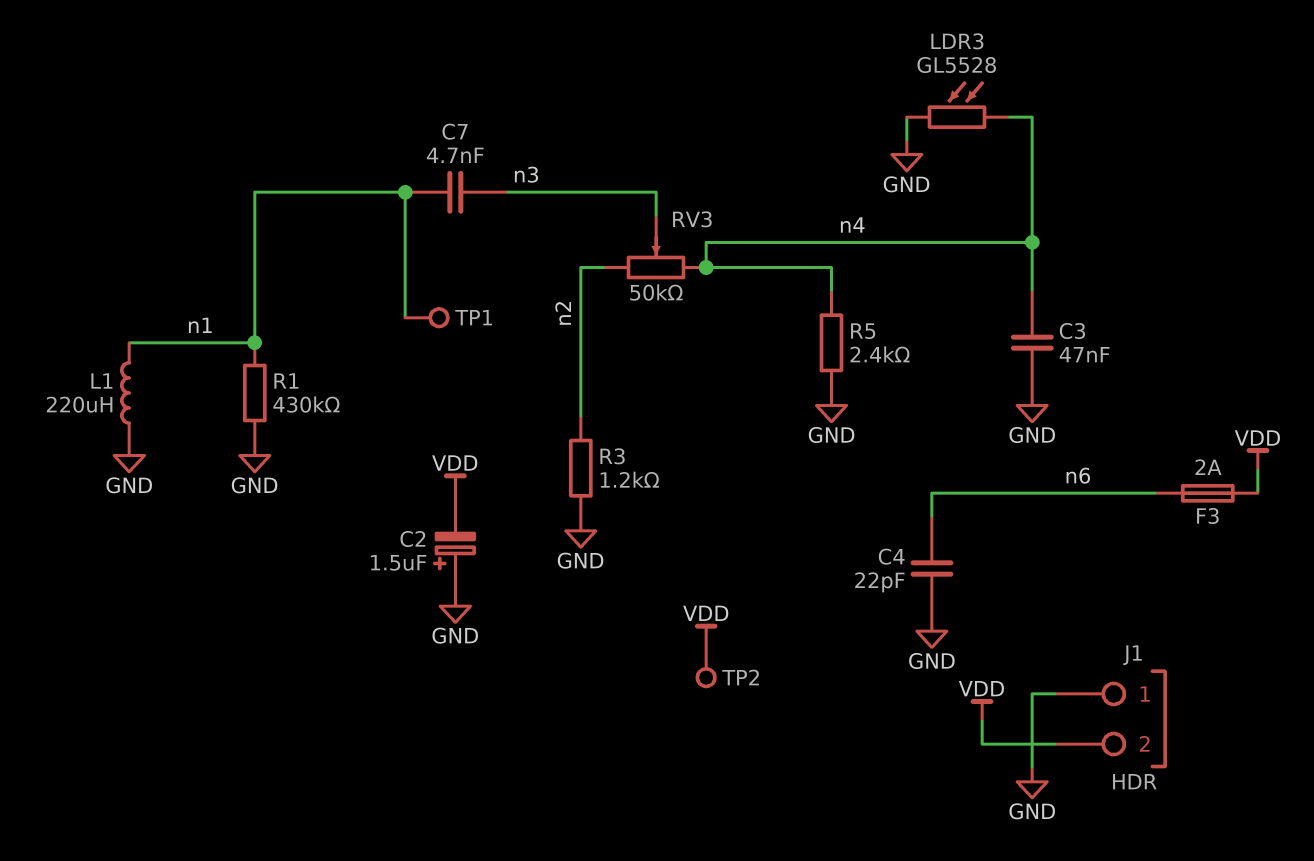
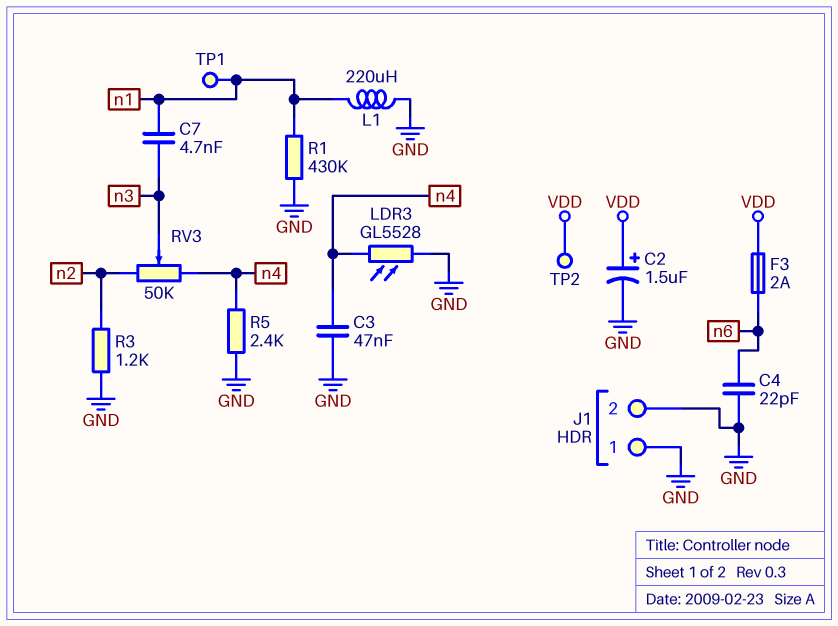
C2: 1.5uF (plus GND, minus VDD) -> 1.5uF (plus VDD, minus GND)
J1 pin 2: VDD -> GND

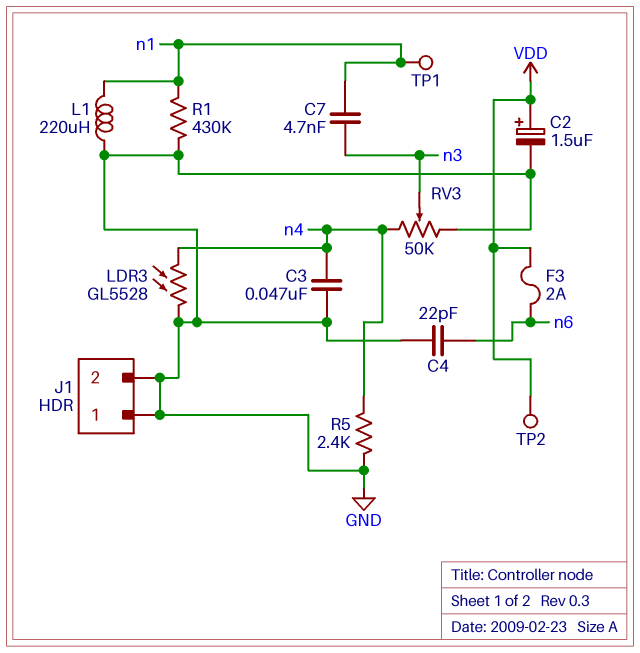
R3: 1.2k (GND, n2) -> none
RV3: 50k (n2, n4, wiper n3) -> 50k (GND, n4, wiper n3)

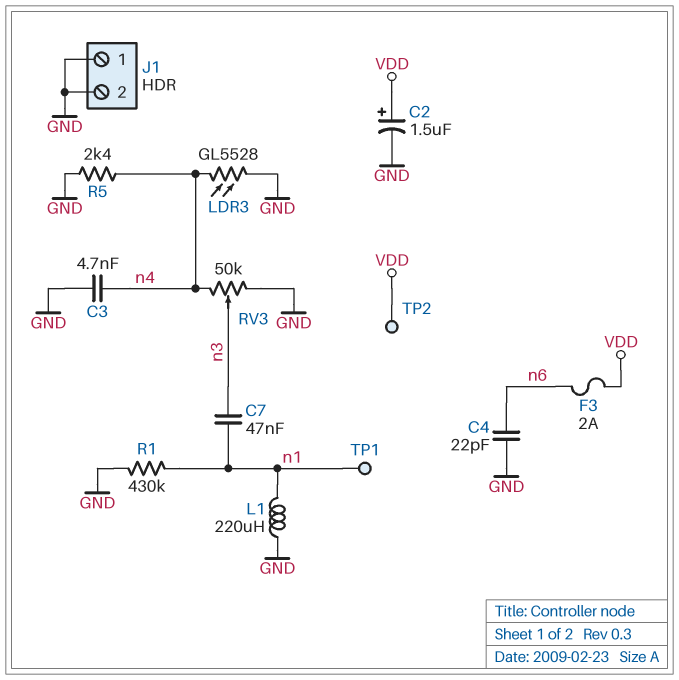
C3: 47nF (GND, n4) -> 4.7nF (GND, n4)
C7: 4.7nF (n1, n3) -> 47nF (n1, n3)

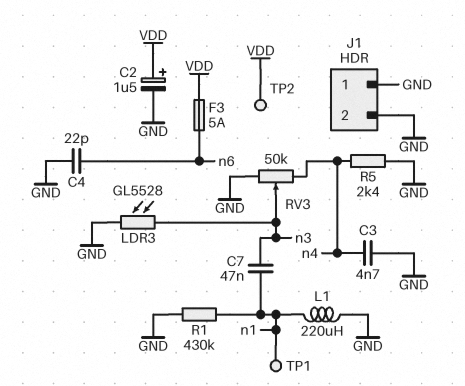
F3: 2A (VDD, n6) -> 5A (VDD, n6)
LDR3: GL5528 (GND, n4) -> GL5528 (GND, n3)

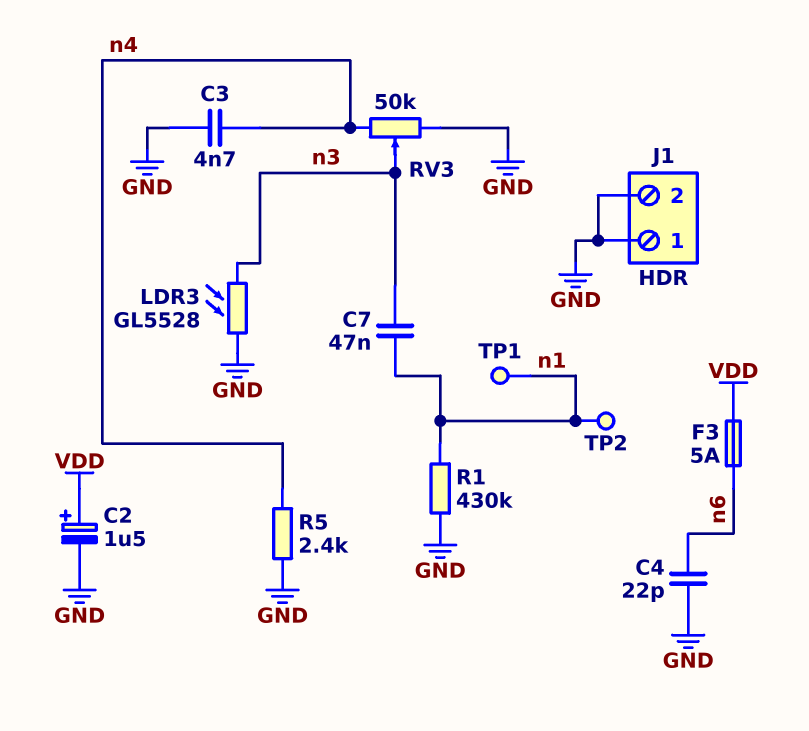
L1: 220uH (GND, n1) -> none
TP2: test point (VDD) -> test point (n1)

